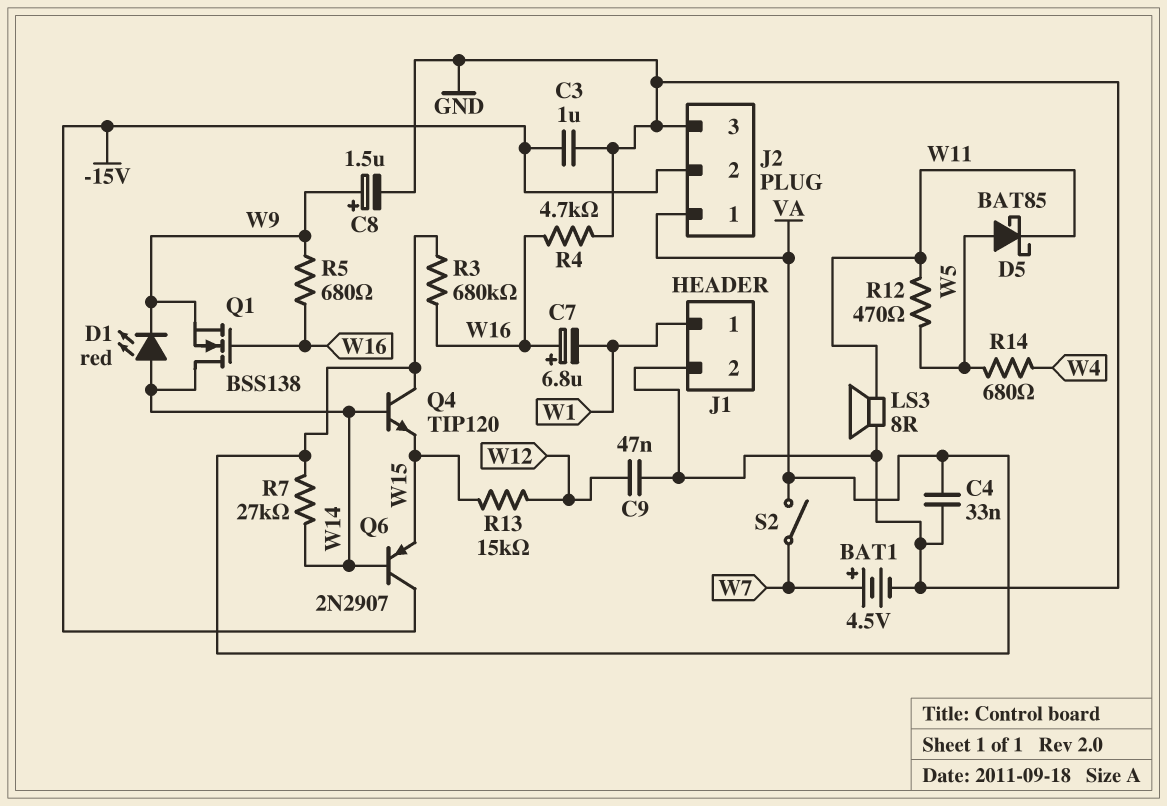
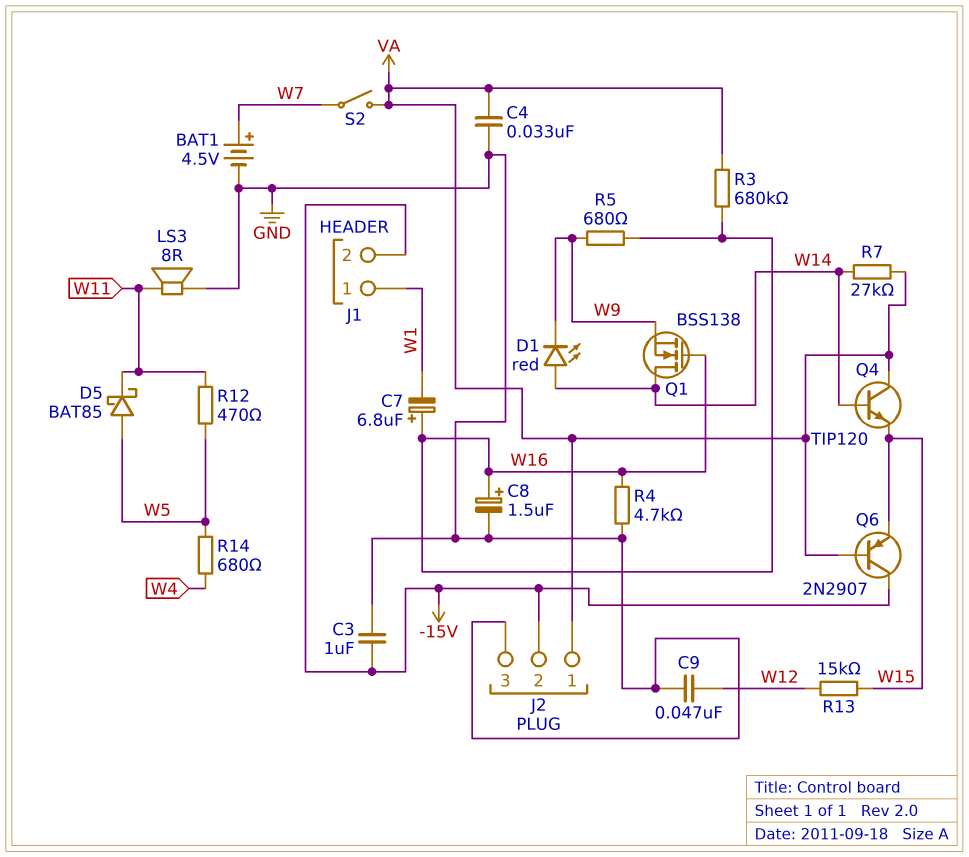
C8: 1.5uF (plus W9, minus GND) -> 1.5uF (plus W16, minus GND)
J1 pin 2: GND -> -15V
Q6: PNP 2N2907 (B W14, C -15V, E W15) -> PNP 2N2907 (B VA, C -15V, E W15)

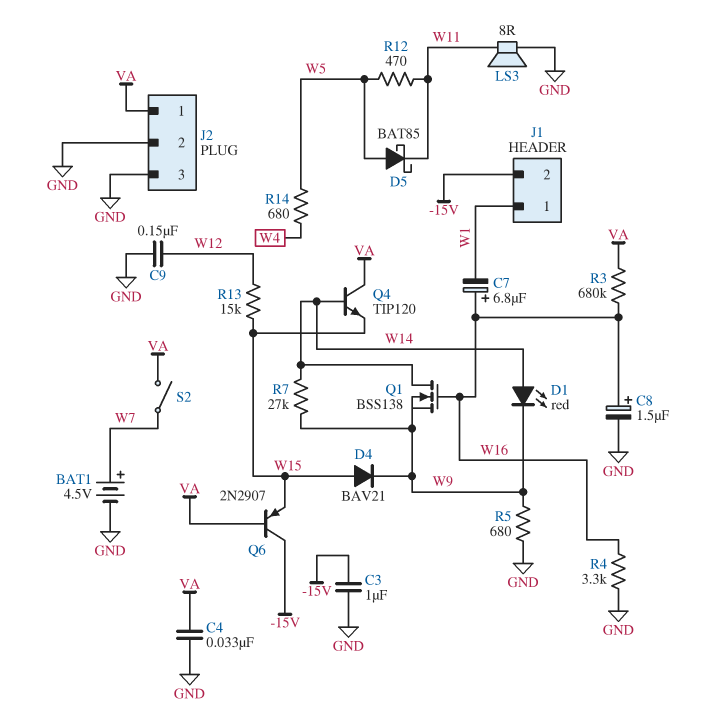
C9: 47nF (GND, W12) -> 150nF (GND, W12)
D4: none -> diode BAV21 (A W15, K W9)
J2 pin 2: -15V -> GND
R4: 4.7k (GND, W16) -> 3.3k (GND, W16)
R5: 680 (W9, W16) -> 680 (GND, W9)
R7: 27k (VA, W14) -> 27k (W9, W14)

